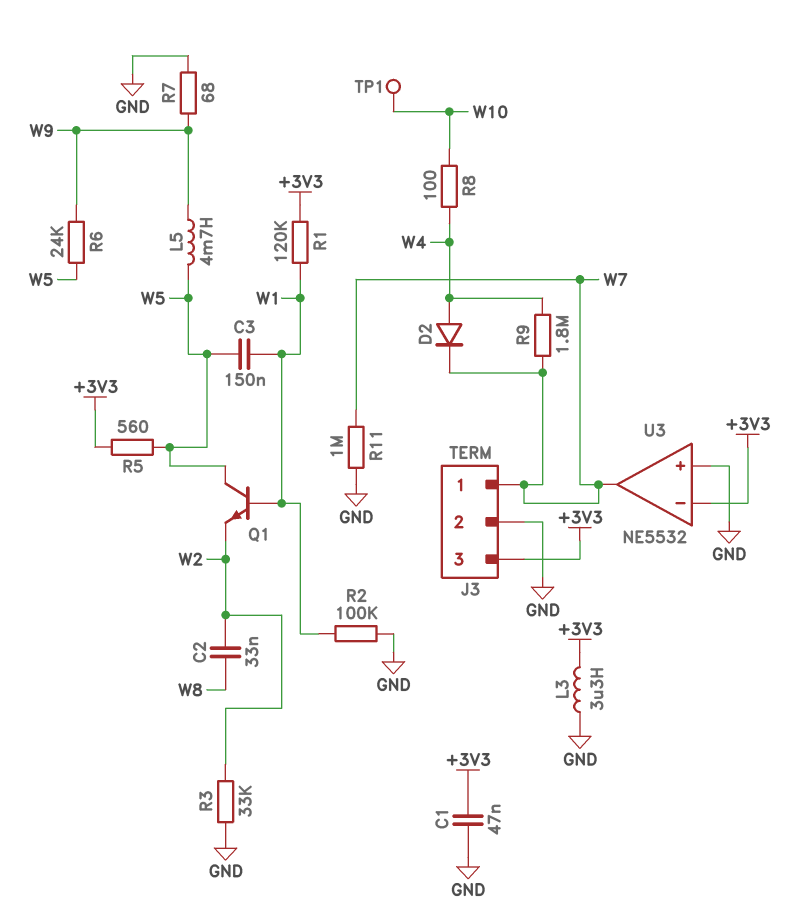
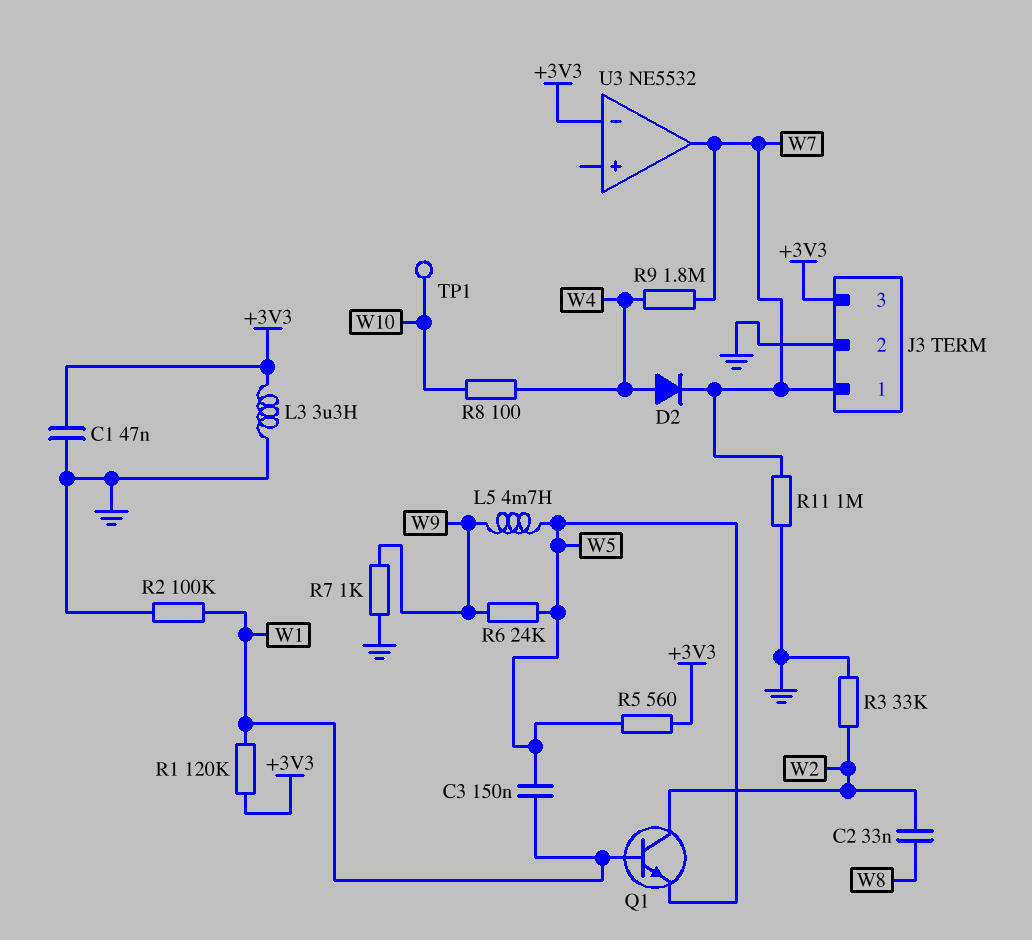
Q1: NPN (B W1, C W5, E W2) -> NPN (B W1, C W2, E W5)
R7: 68 (GND, W9) -> 1k (GND, W9)
U3 pin in+: GND -> none

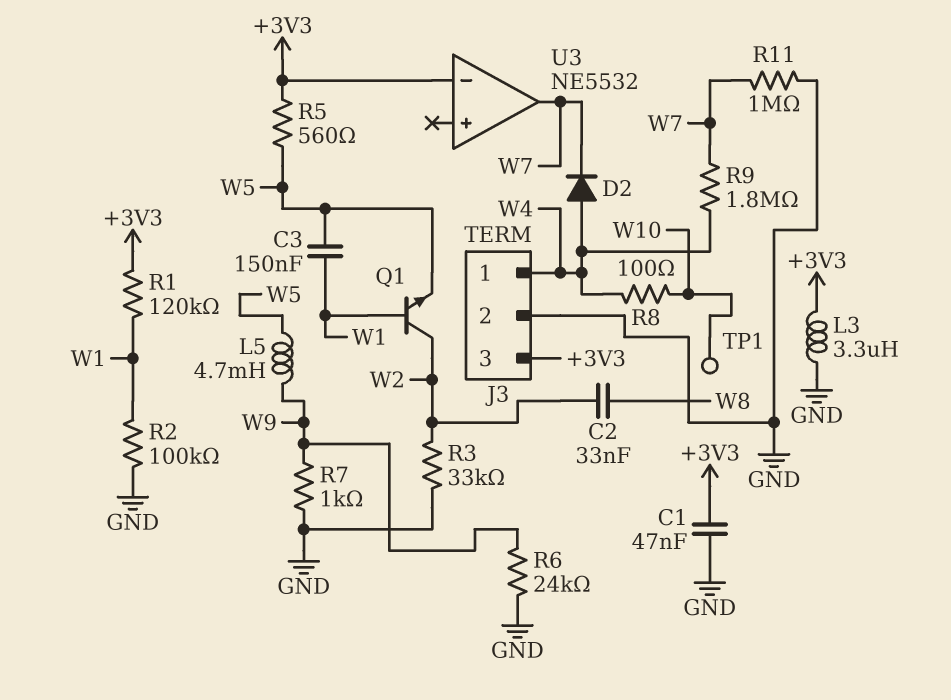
J3 pin 1: W7 -> W4
R6: 24k (W5, W9) -> 24k (GND, W9)

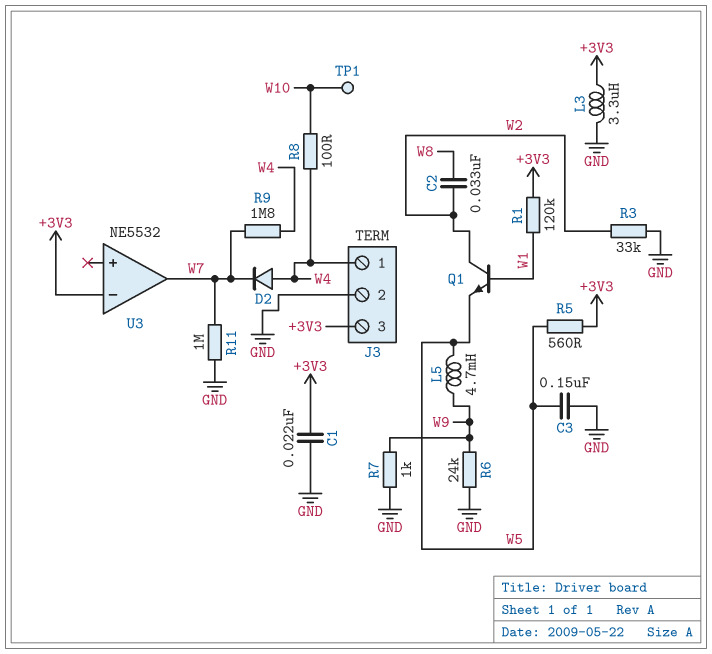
C1: 47nF (+3V3, GND) -> 22nF (+3V3, GND)
C3: 150nF (W1, W5) -> 150nF (GND, W5)
R2: 100k (GND, W1) -> none

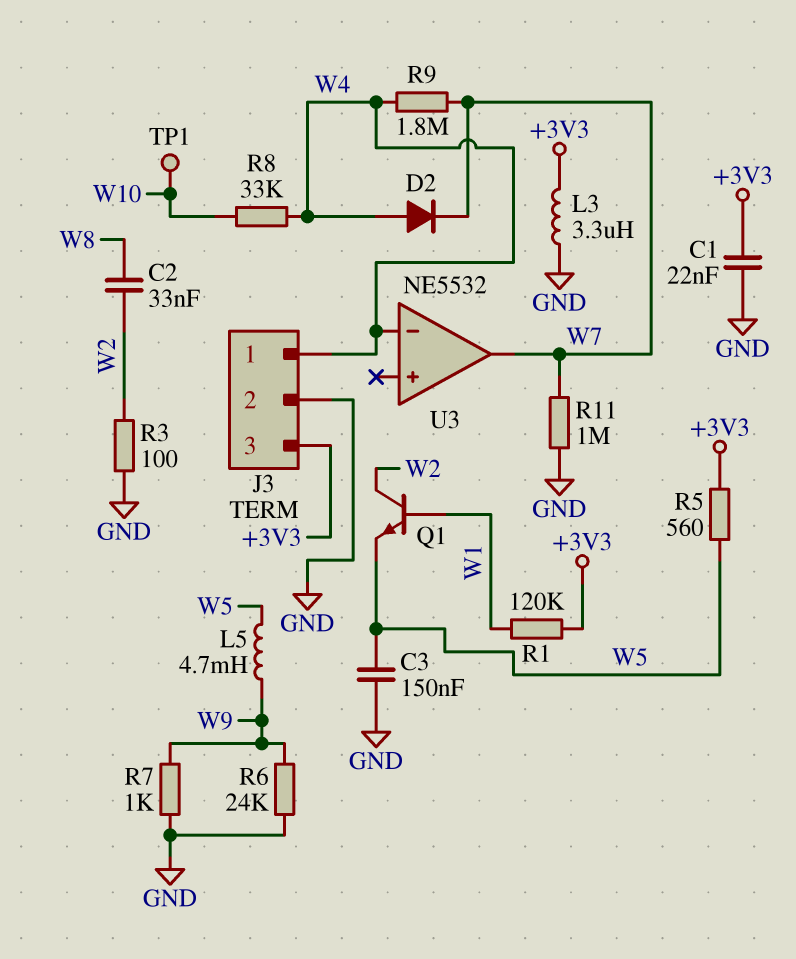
R3: 33k (GND, W2) -> 100 (GND, W2)
R8: 100 (W4, W10) -> 33k (W4, W10)
U3 pin in-: +3V3 -> W4

